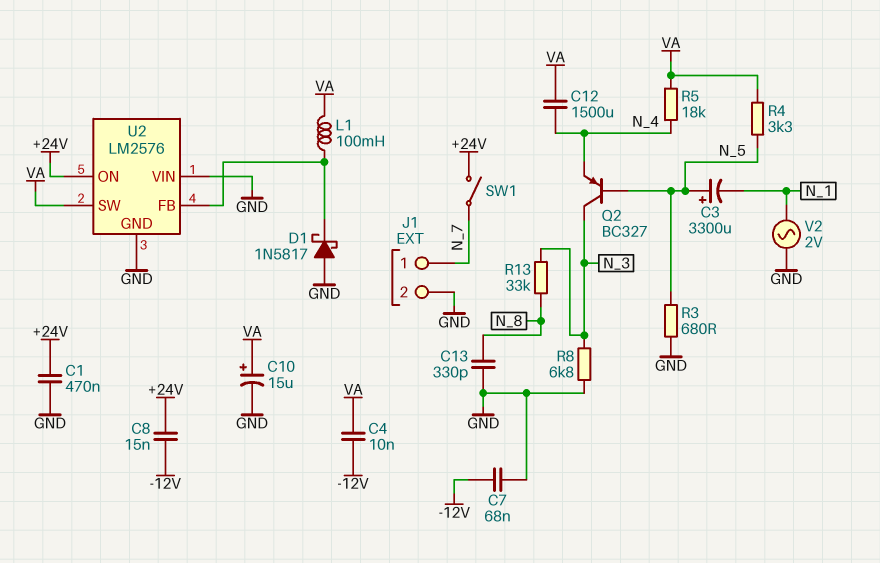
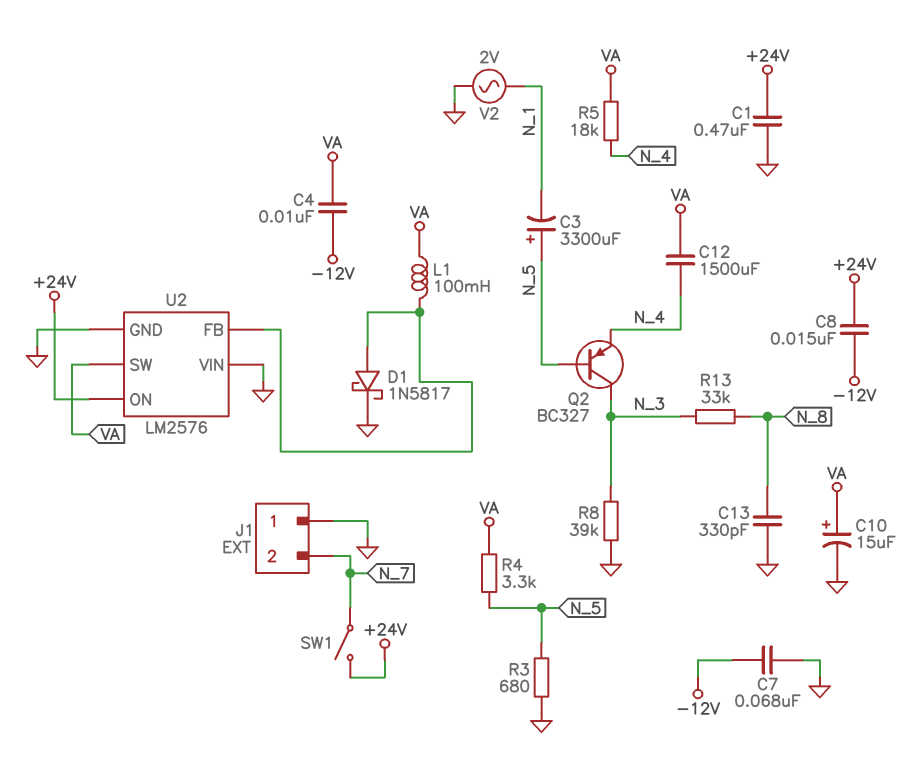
D1: schottky 1N5817 (A GND, K U2/FB) -> schottky 1N5817 (A U2/FB, K GND)
J1 pin 1: N_7 -> GND
J1 pin 2: GND -> N_7
R8: 6.8k (GND, N_3) -> 39k (GND, N_3)

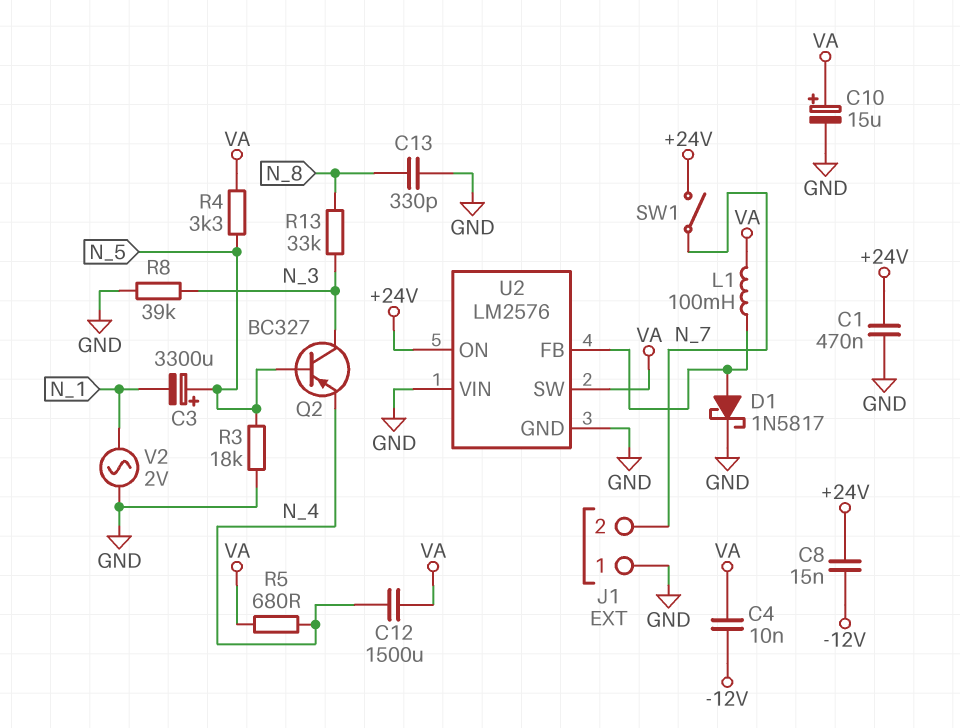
C7: 68nF (-12V, GND) -> none
R3: 680 (GND, N_5) -> 18k (GND, N_5)
R5: 18k (N_4, VA) -> 680 (N_4, VA)

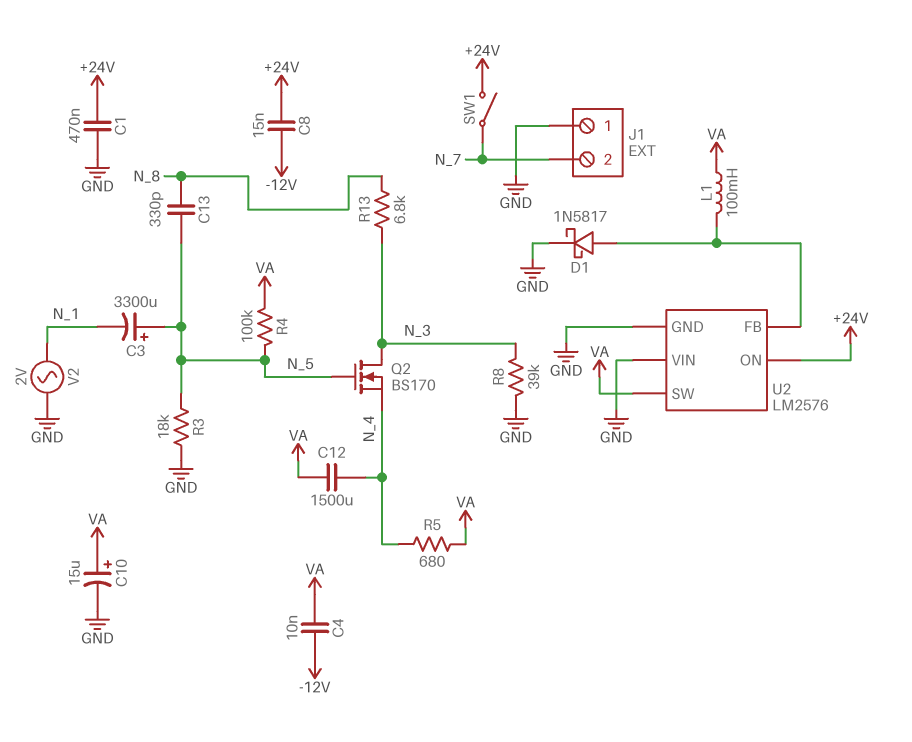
C13: 330pF (GND, N_8) -> 330pF (N_5, N_8)
Q2: PNP BC327 (B N_5, C N_3, E N_4) -> NMOS BS170 (G N_5, D N_3, S N_4)
R4: 3.3k (N_5, VA) -> 100k (N_5, VA)
R13: 33k (N_3, N_8) -> 6.8k (N_3, N_8)

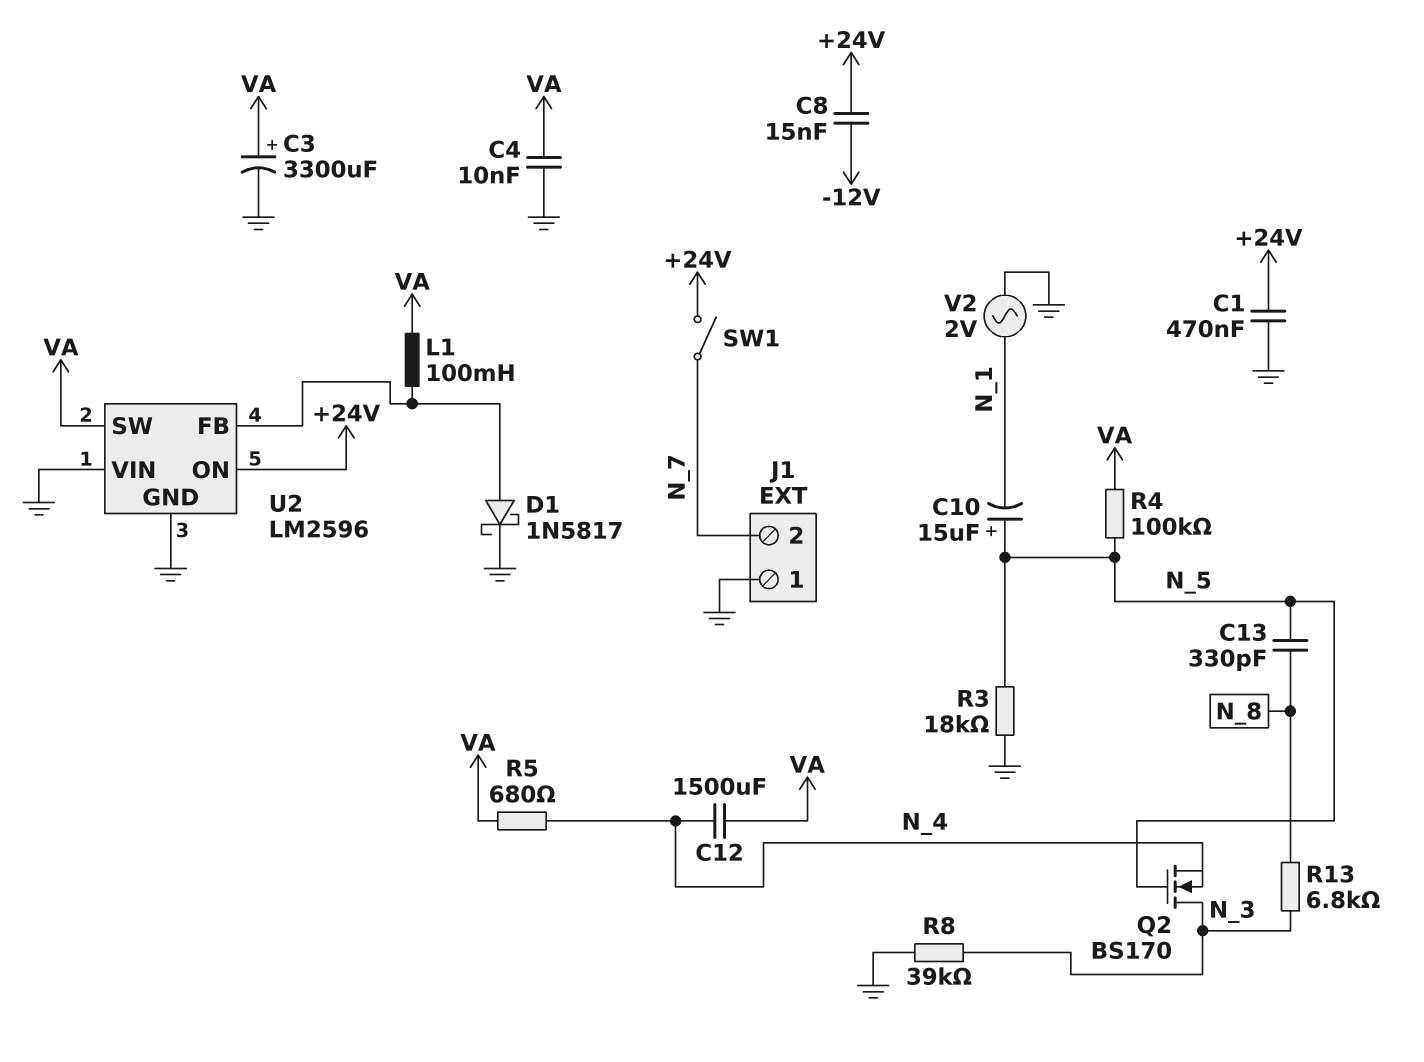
C3: 3300uF (plus N_5, minus N_1) -> 3300uF (plus VA, minus GND)
C4: 10nF (-12V, VA) -> 10nF (GND, VA)
C10: 15uF (plus VA, minus GND) -> 15uF (plus N_5, minus N_1)
U2: LM2576 -> LM2596

